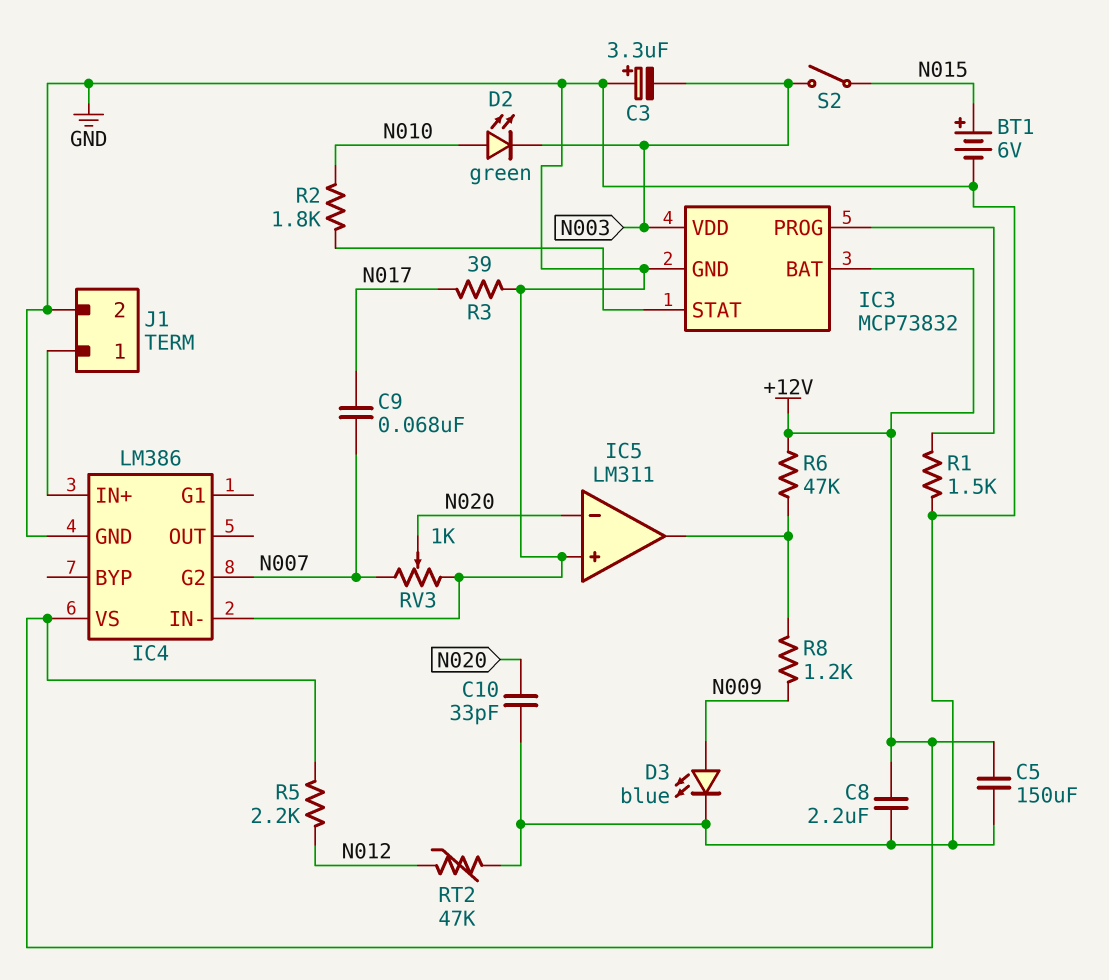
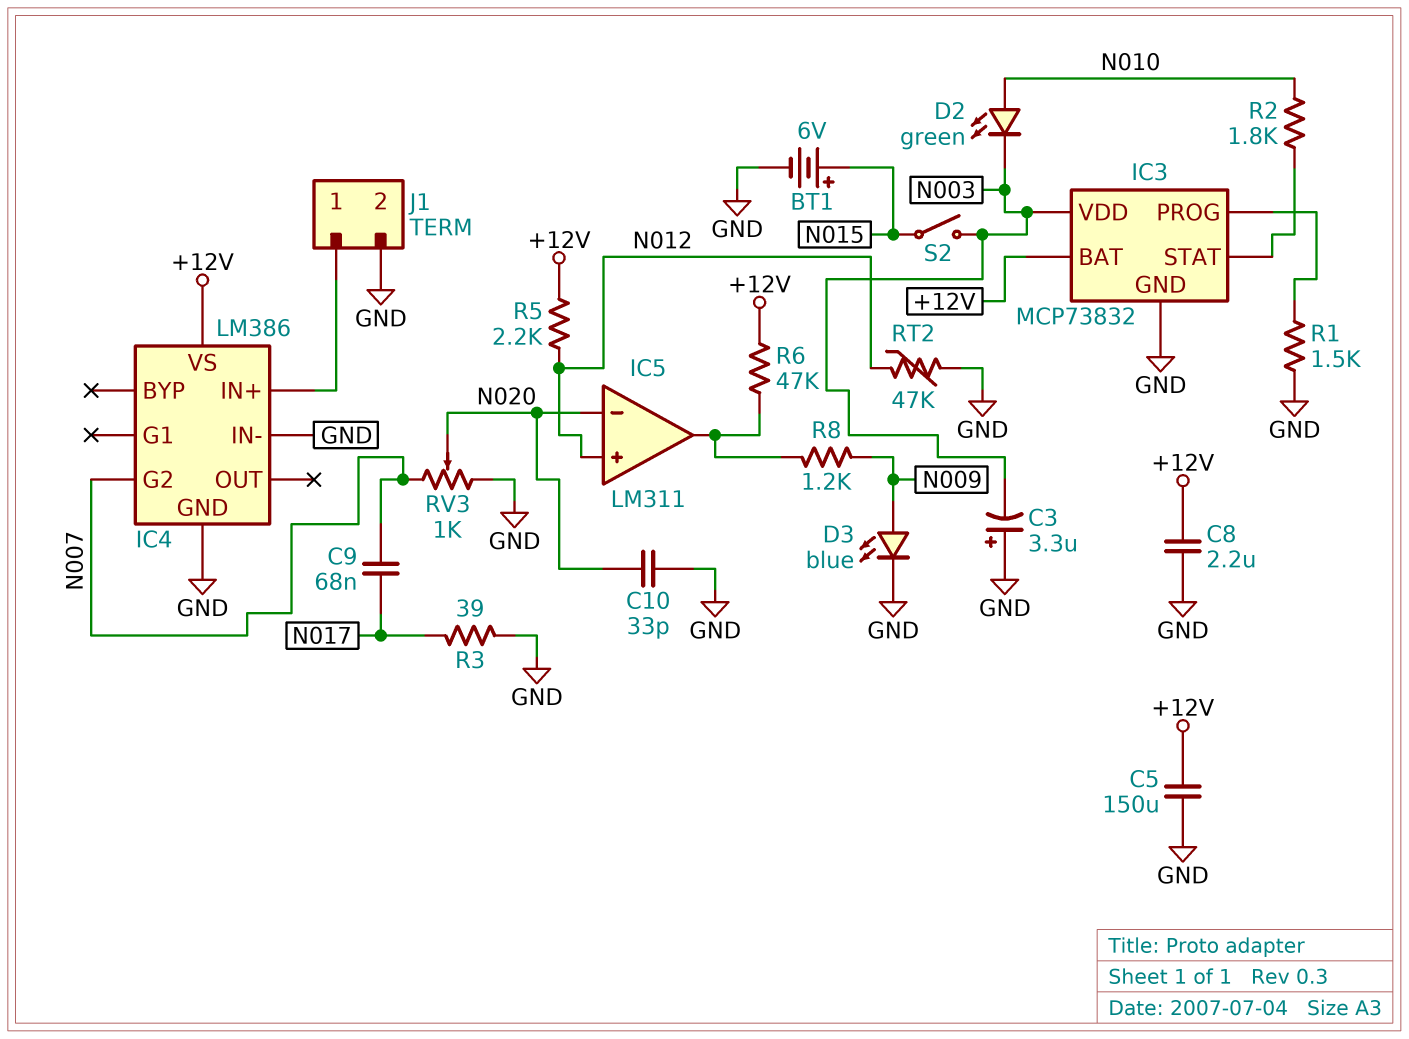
IC5 pin in+: GND -> N012

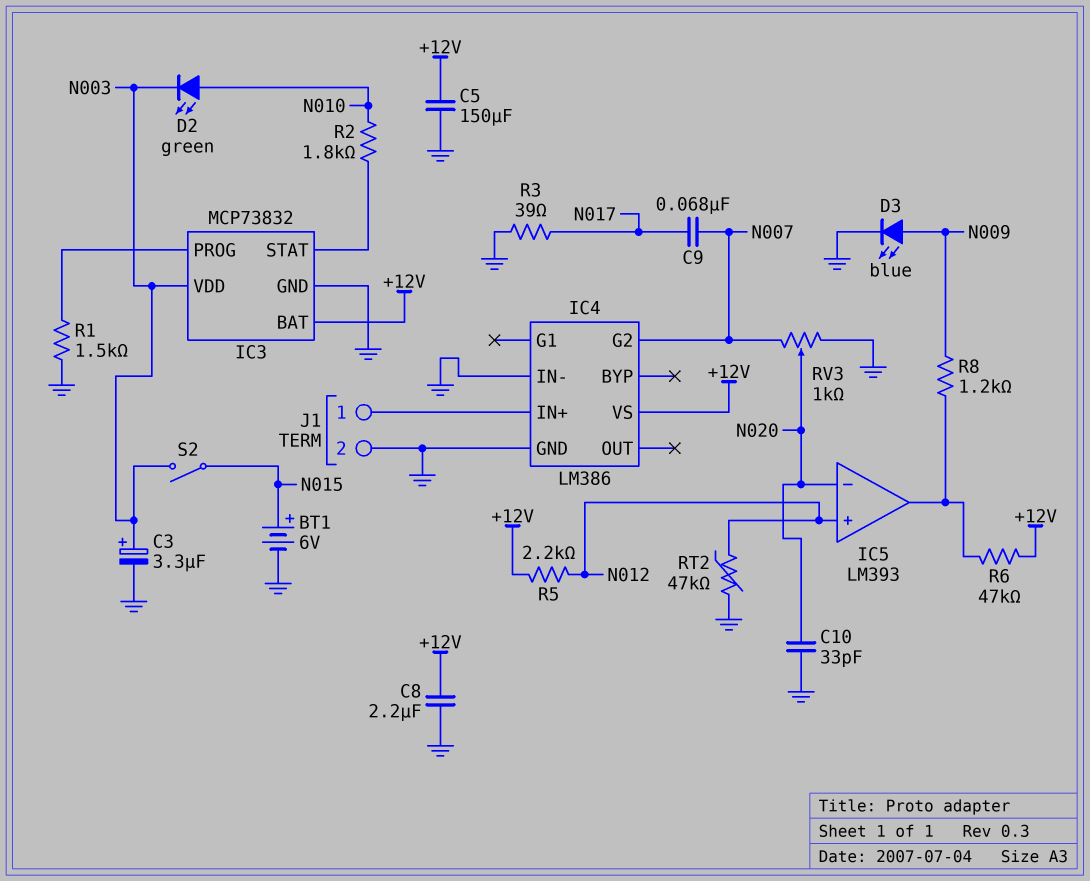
C3: 3.3uF (plus GND, minus N003) -> 3.3uF (plus N003, minus GND)
IC5: LM311 -> LM393

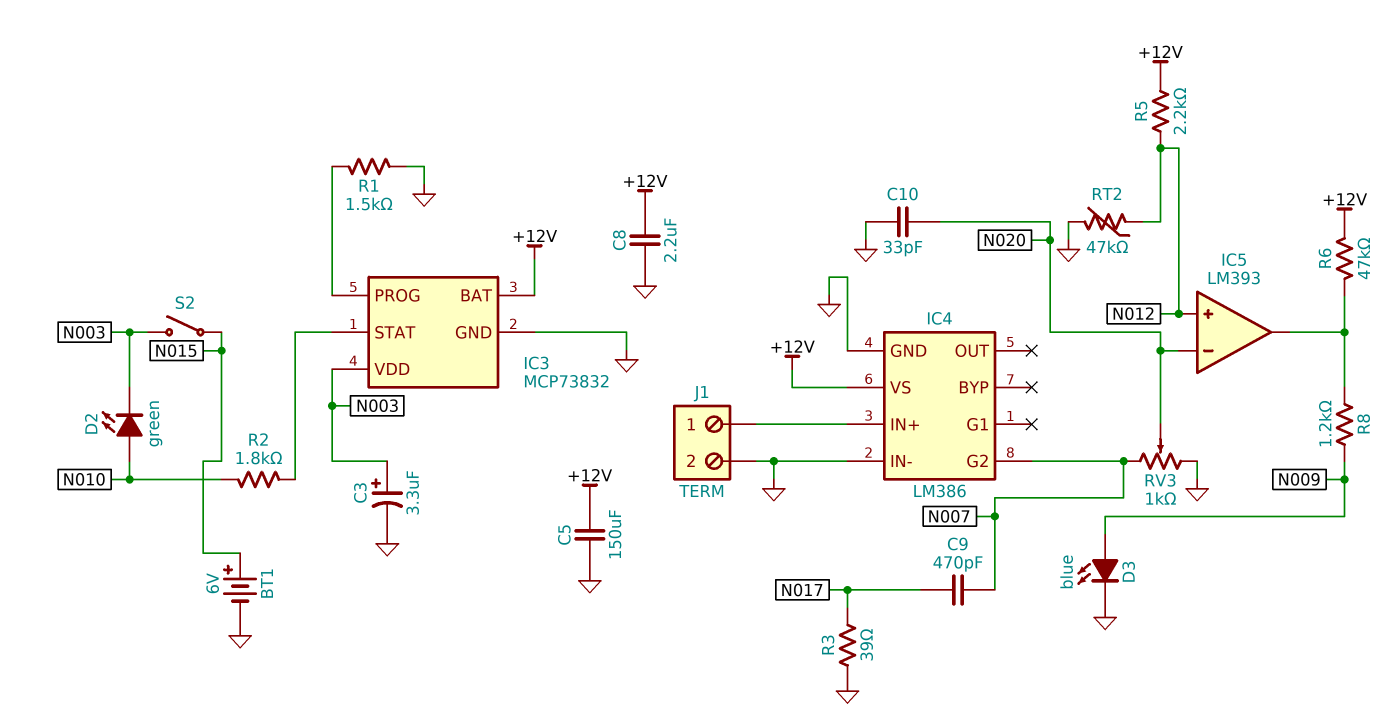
C9: 68nF (N007, N017) -> 470pF (N007, N017)

